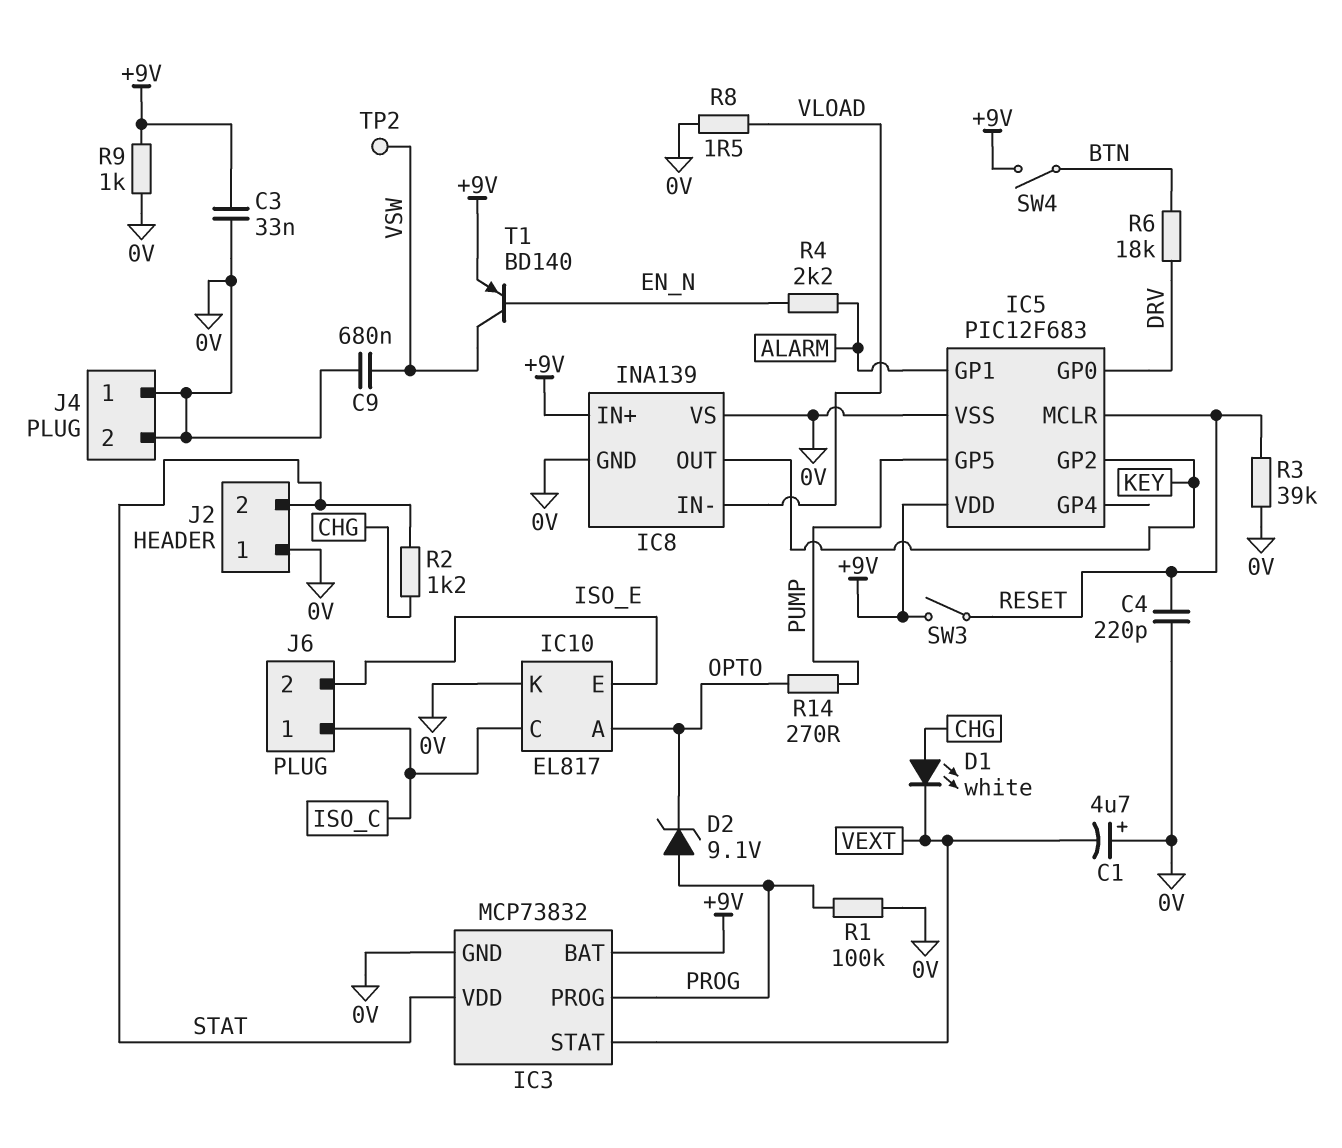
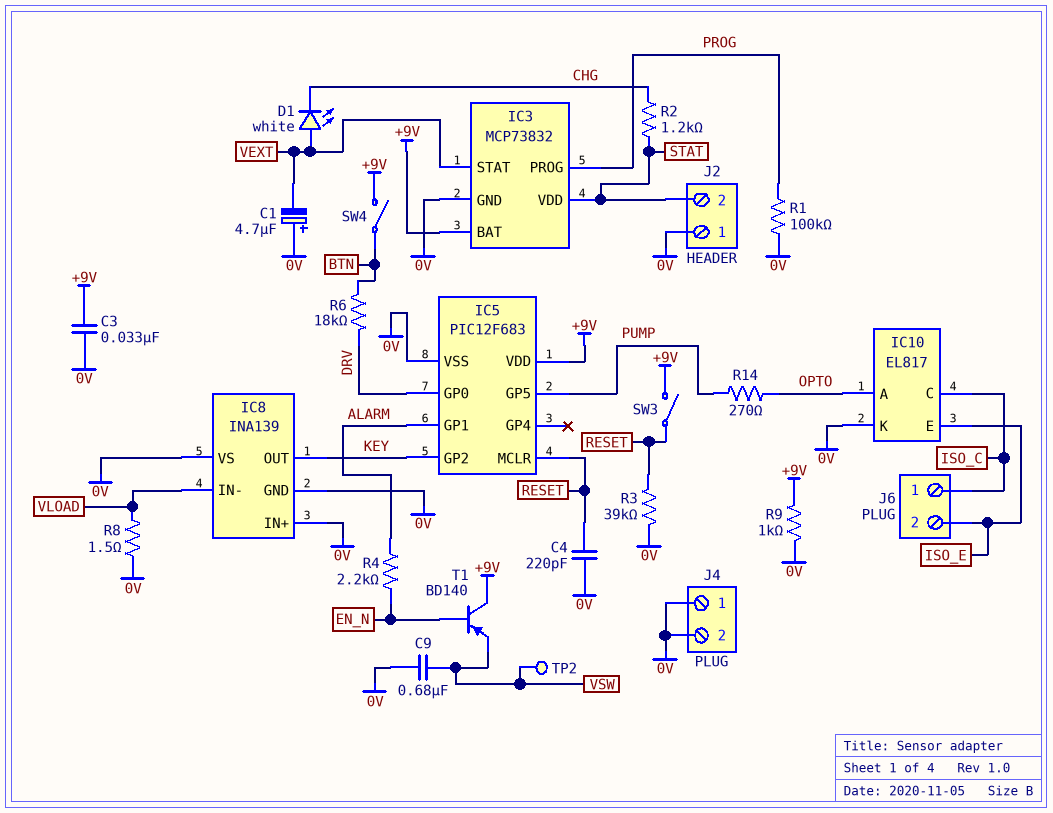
D1: LED white (A CHG, K VEXT) -> LED white (A VEXT, K CHG)
D2: zener 9.1V (A PROG, K OPTO) -> none
IC8 pin IN+: +9V -> 0V
T1: PNP BD140 (B EN_N, C VSW, E +9V) -> PNP BD140 (B EN_N, C +9V, E VSW)

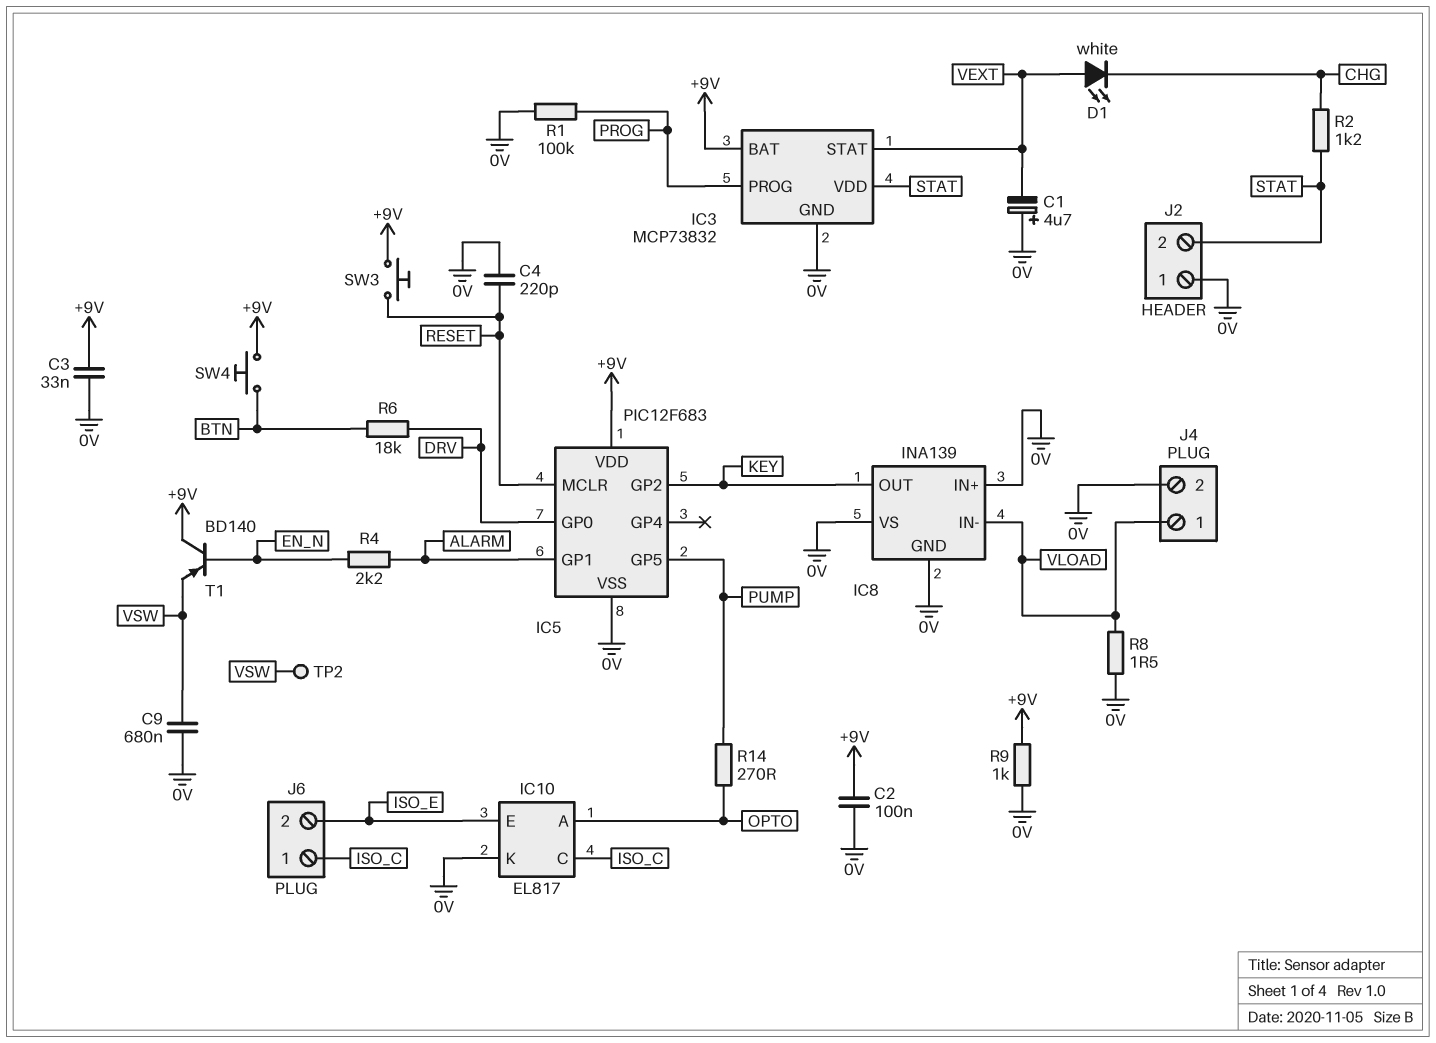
C2: none -> 100nF (+9V, 0V)
J4 pin 1: 0V -> VLOAD
R3: 39k (0V, RESET) -> none
SW3: switch (+9V, RESET) -> button (+9V, RESET)
SW4: switch (+9V, BTN) -> button (+9V, BTN)

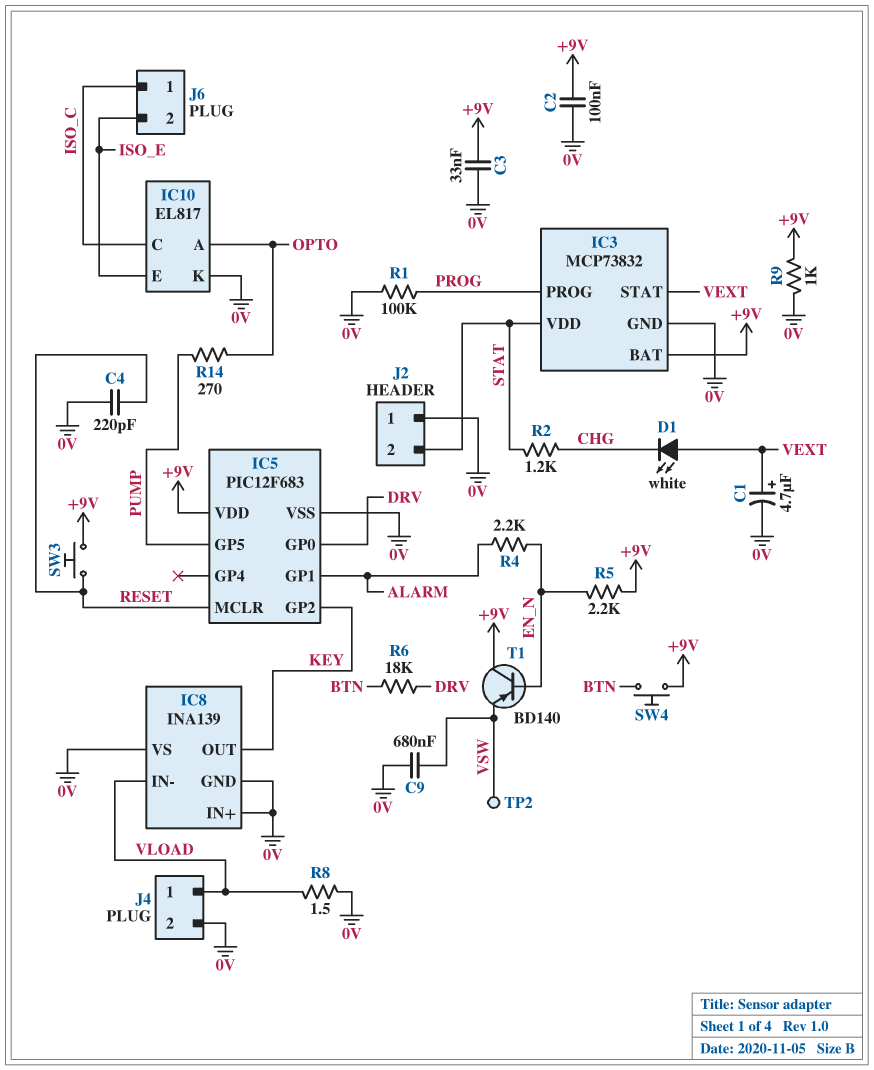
C1: 4.7uF (plus 0V, minus VEXT) -> 4.7uF (plus VEXT, minus 0V)
R5: none -> 2.2k (+9V, EN_N)

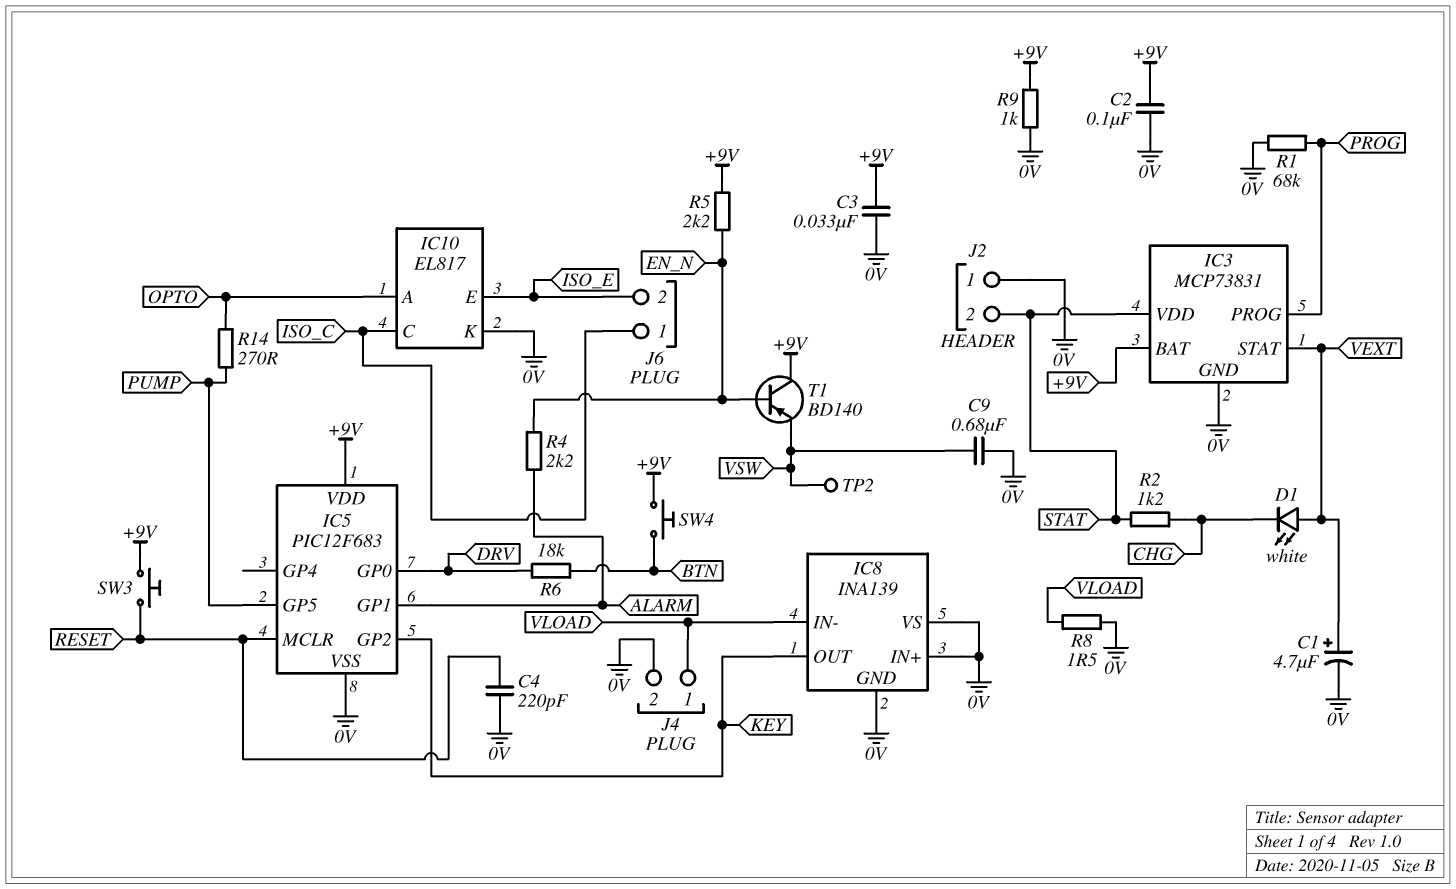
IC3: MCP73832 -> MCP73831
R1: 100k (0V, PROG) -> 68k (0V, PROG)

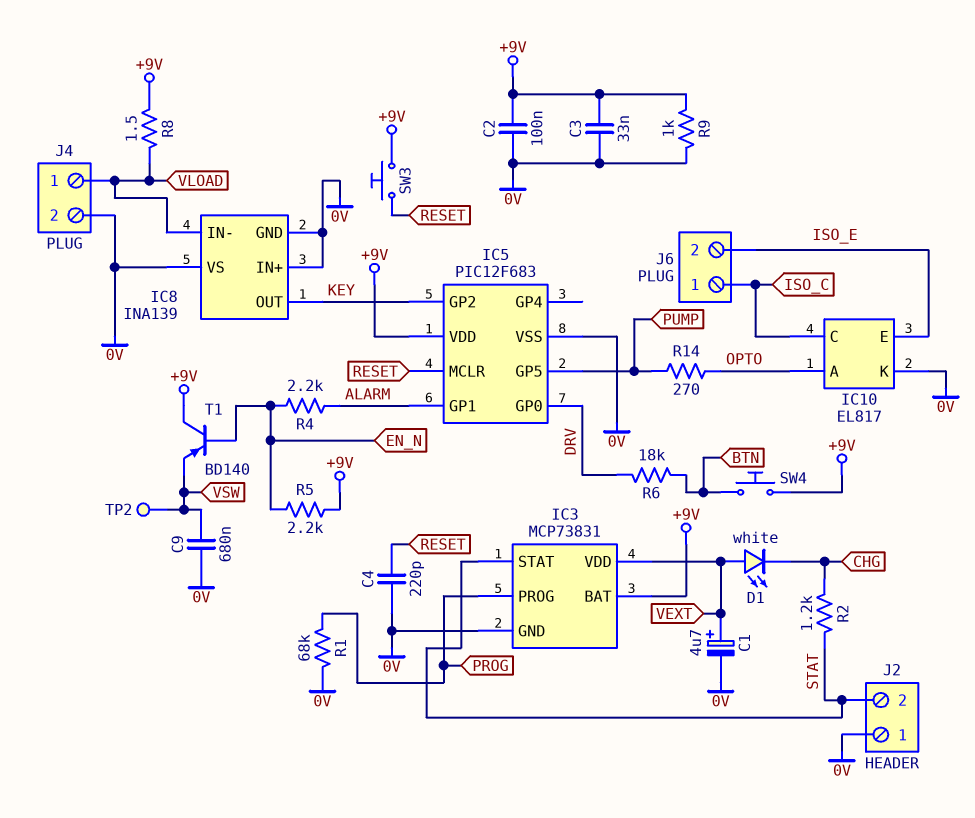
IC3 pin STAT: VEXT -> STAT
IC3 pin VDD: STAT -> VEXT
R8: 1.5 (0V, VLOAD) -> 1.5 (+9V, VLOAD)

